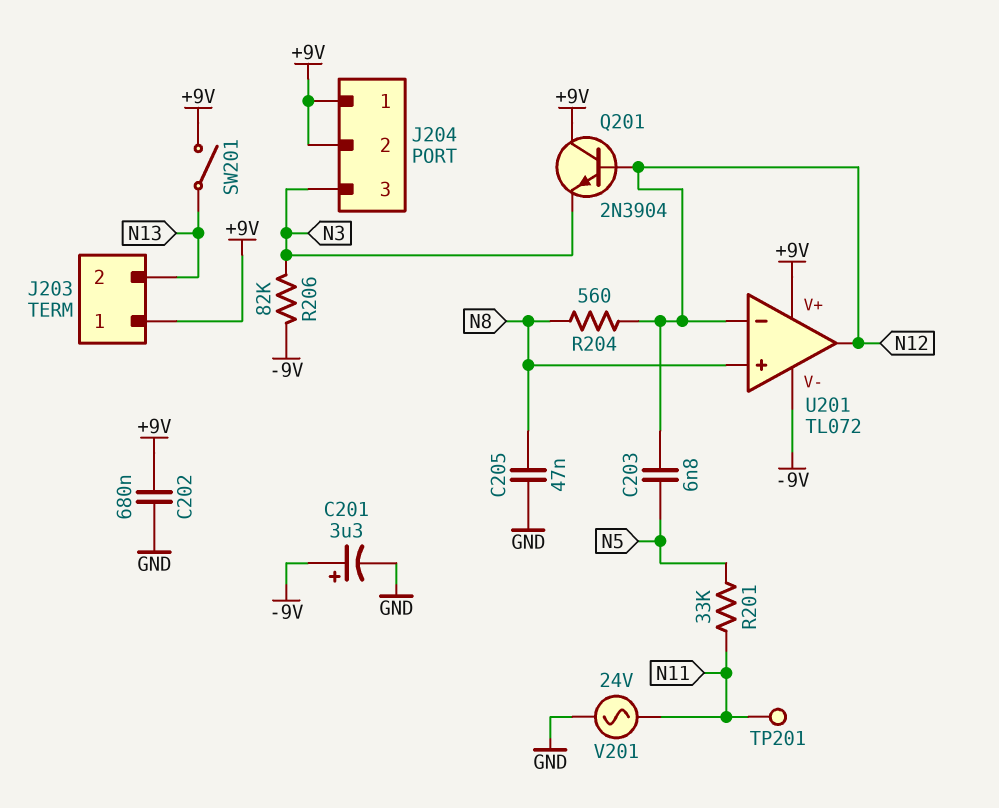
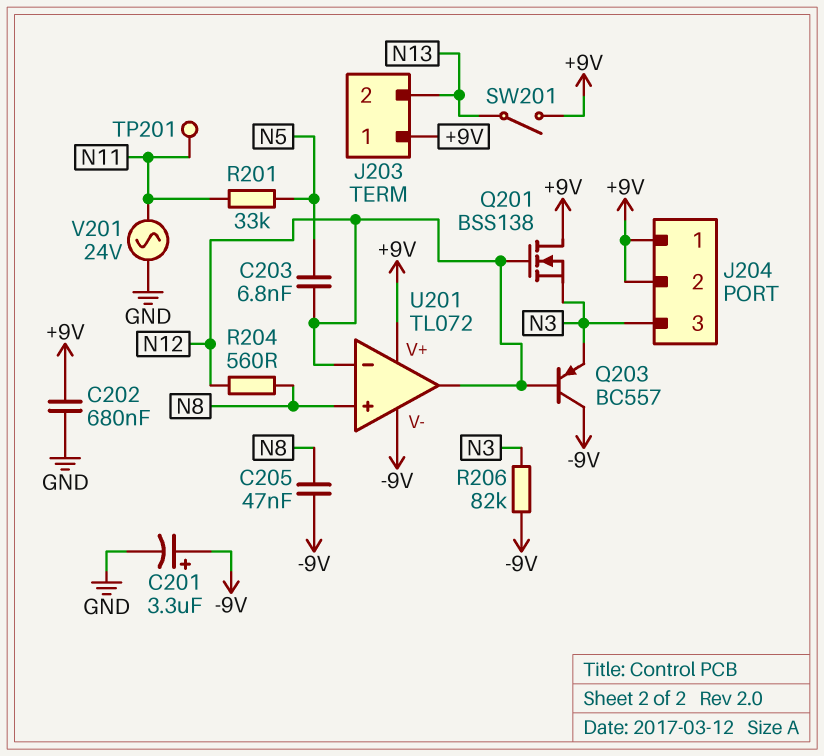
C205: 47nF (GND, N8) -> 47nF (-9V, N8)
Q201: NPN 2N3904 (B N12, C +9V, E N3) -> NMOS BSS138 (G N12, D +9V, S N3)
Q203: none -> PNP BC557 (B N12, C -9V, E N3)

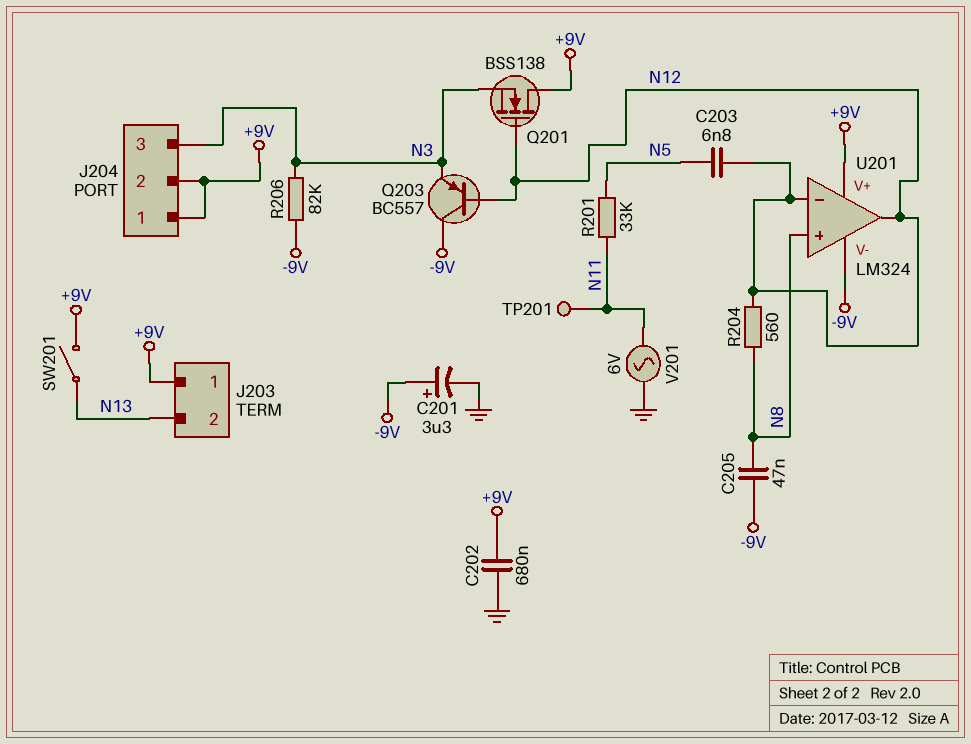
U201: TL072 -> LM324
V201: AC 24V (GND, N11) -> AC 6V (GND, N11)

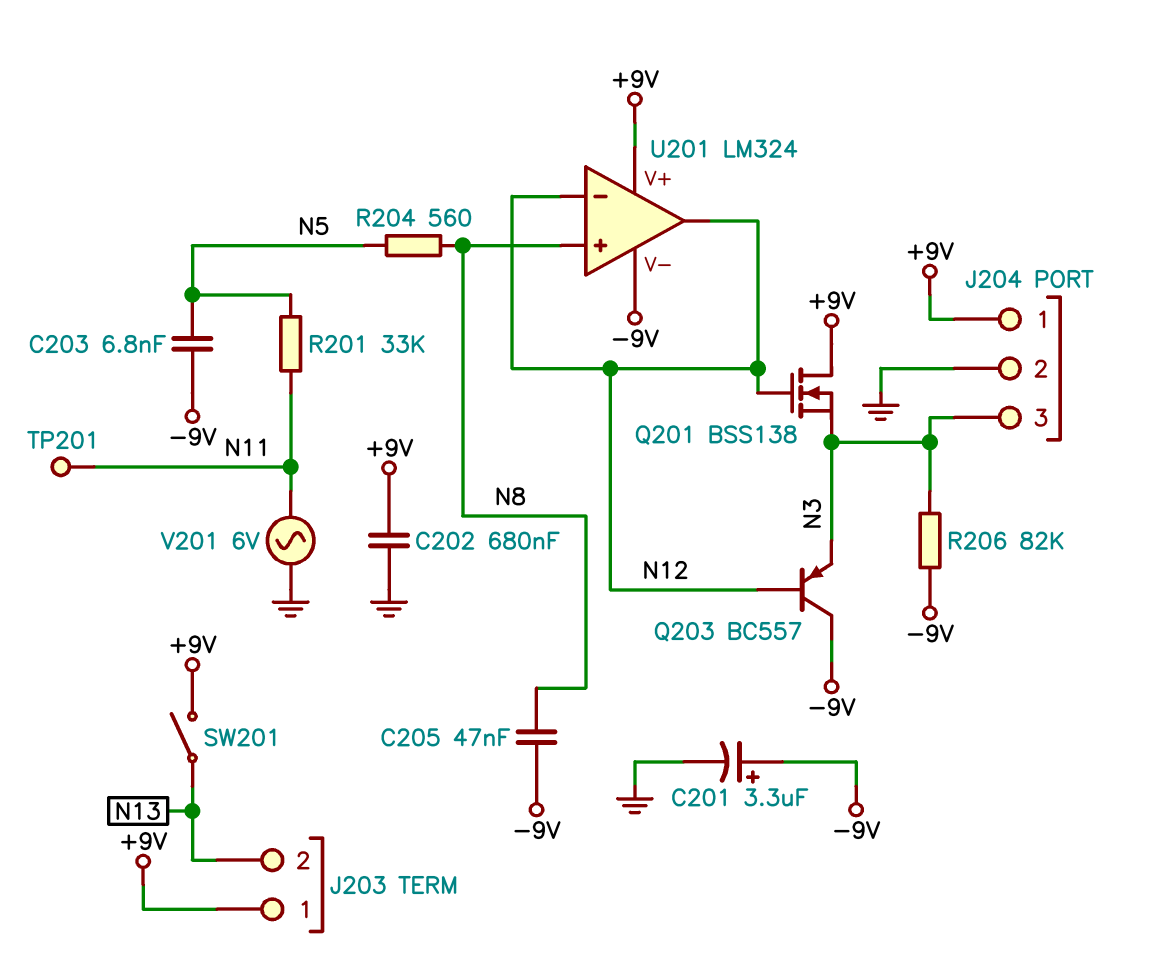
C203: 6.8nF (N5, N12) -> 6.8nF (-9V, N5)
J204 pin 2: +9V -> GND
R204: 560 (N8, N12) -> 560 (N5, N8)

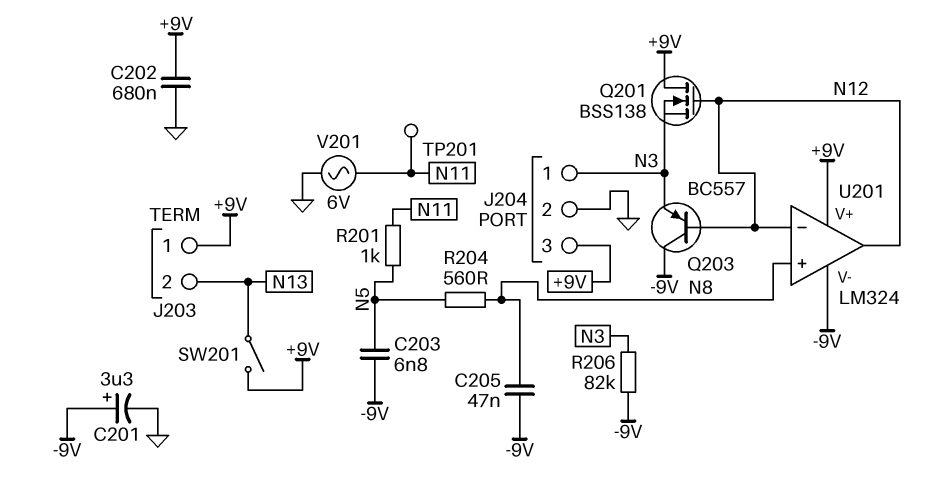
J204 pin 1: +9V -> N3
J204 pin 3: N3 -> +9V
R201: 33k (N5, N11) -> 1k (N5, N11)

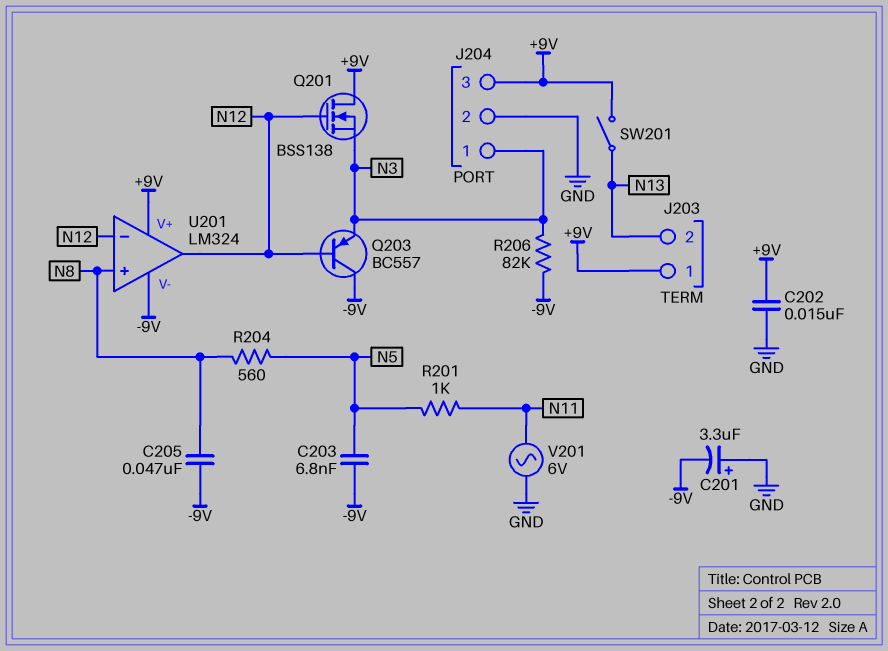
C201: 3.3uF (plus -9V, minus GND) -> 3.3uF (plus GND, minus -9V)
C202: 680nF (+9V, GND) -> 15nF (+9V, GND)
TP201: test point (N11) -> none

